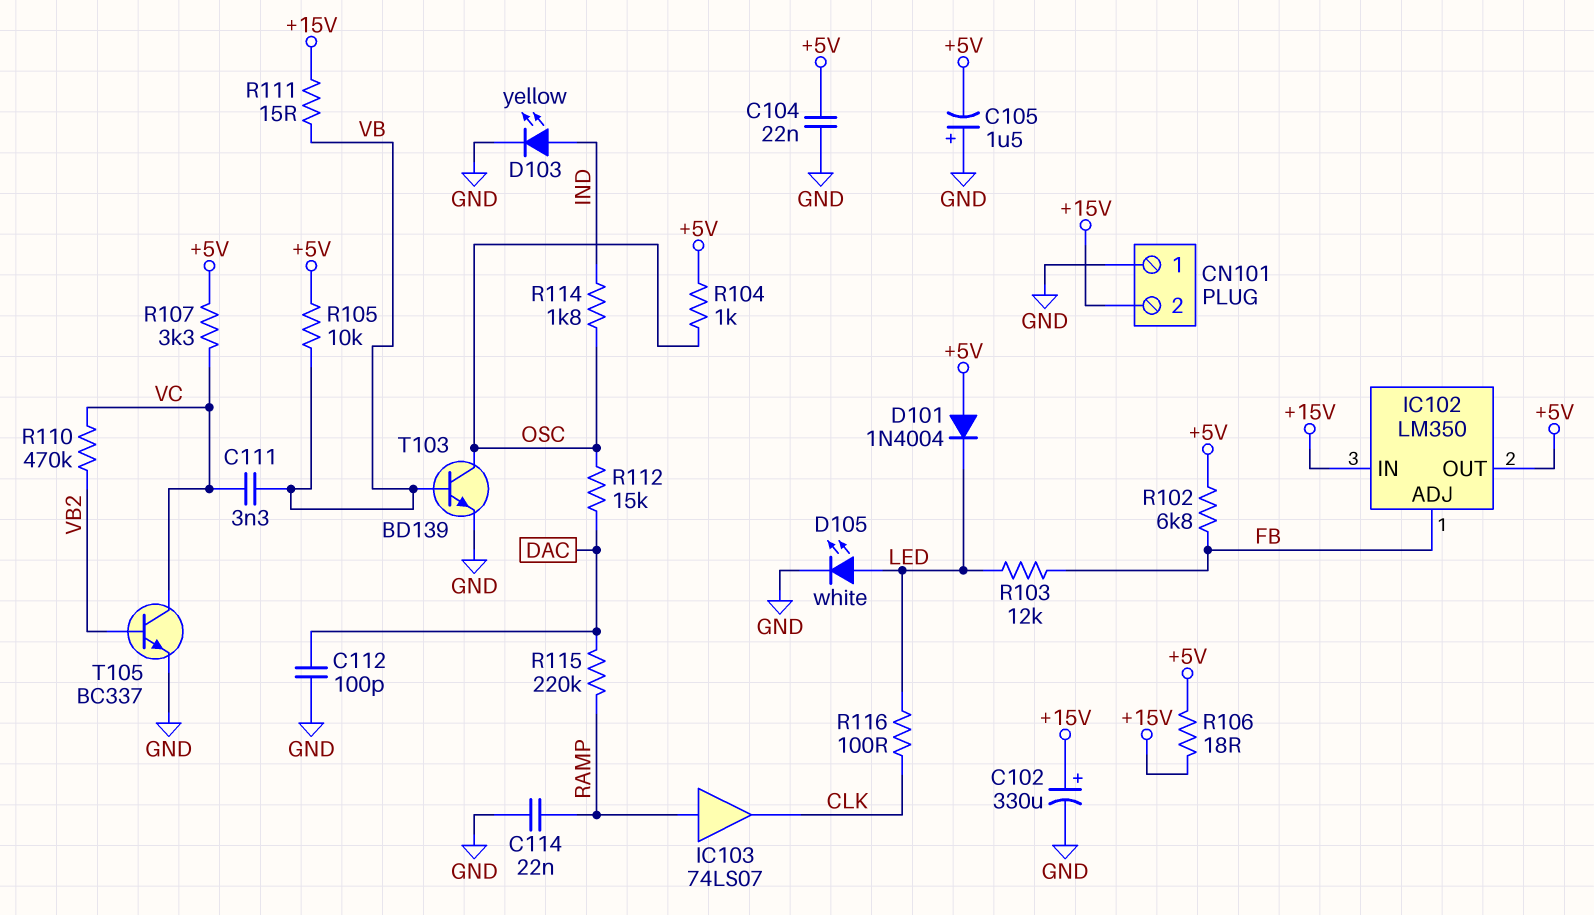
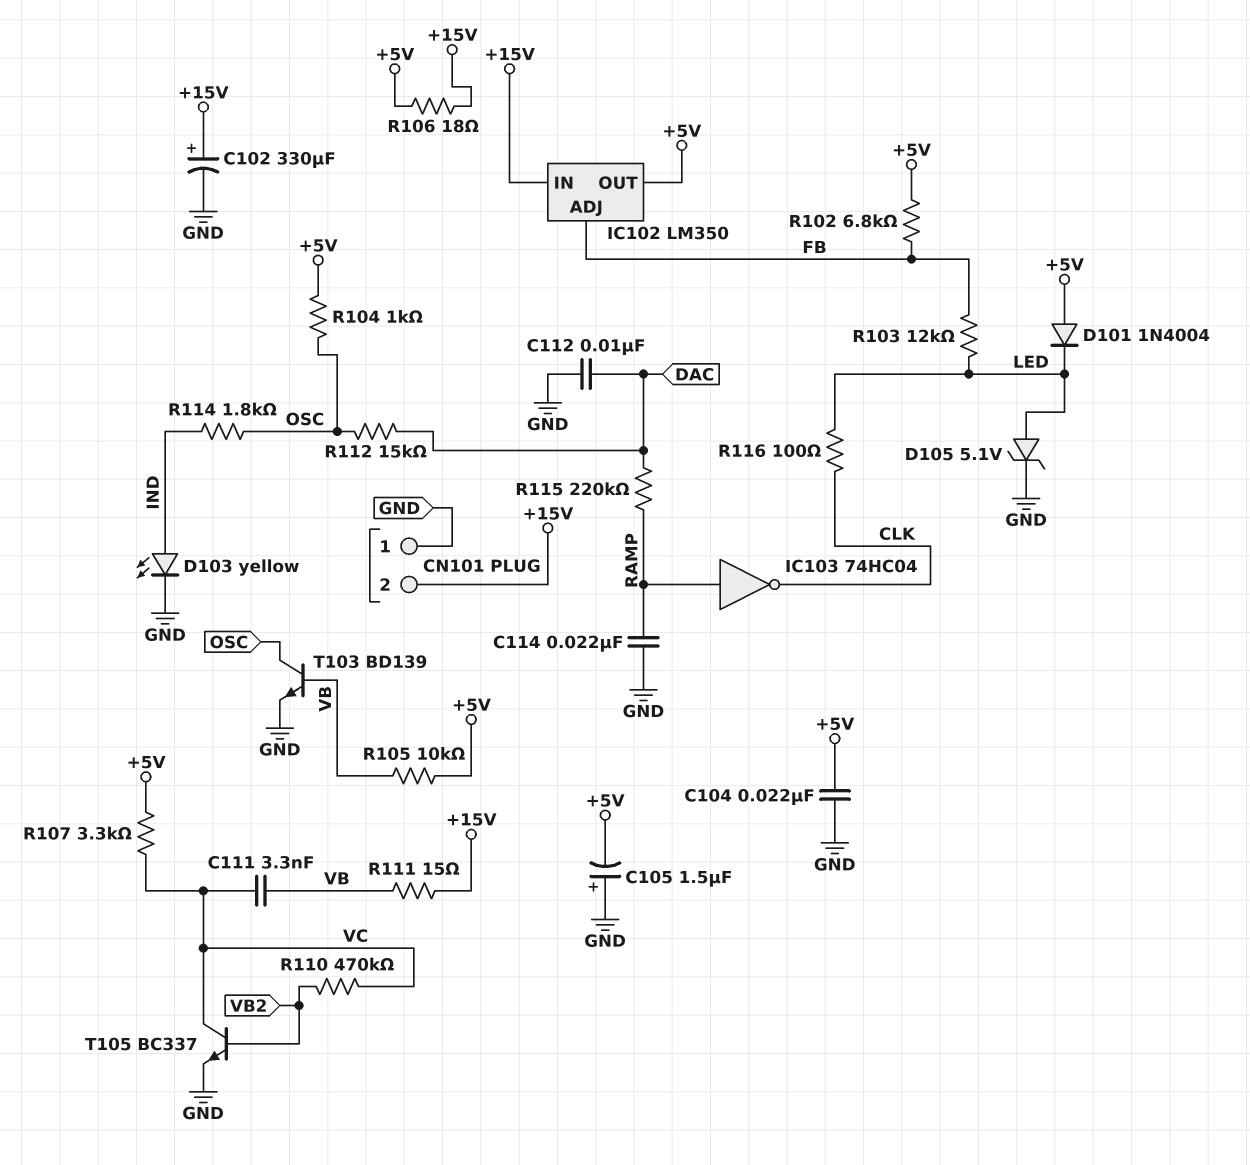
C112: 100pF (DAC, GND) -> 10nF (DAC, GND)
D105: LED white (A LED, K GND) -> zener 5.1V (A LED, K GND)
IC103: buffer 74LS07 (in RAMP, out CLK) -> NOT 74HC04 (in RAMP, out CLK)

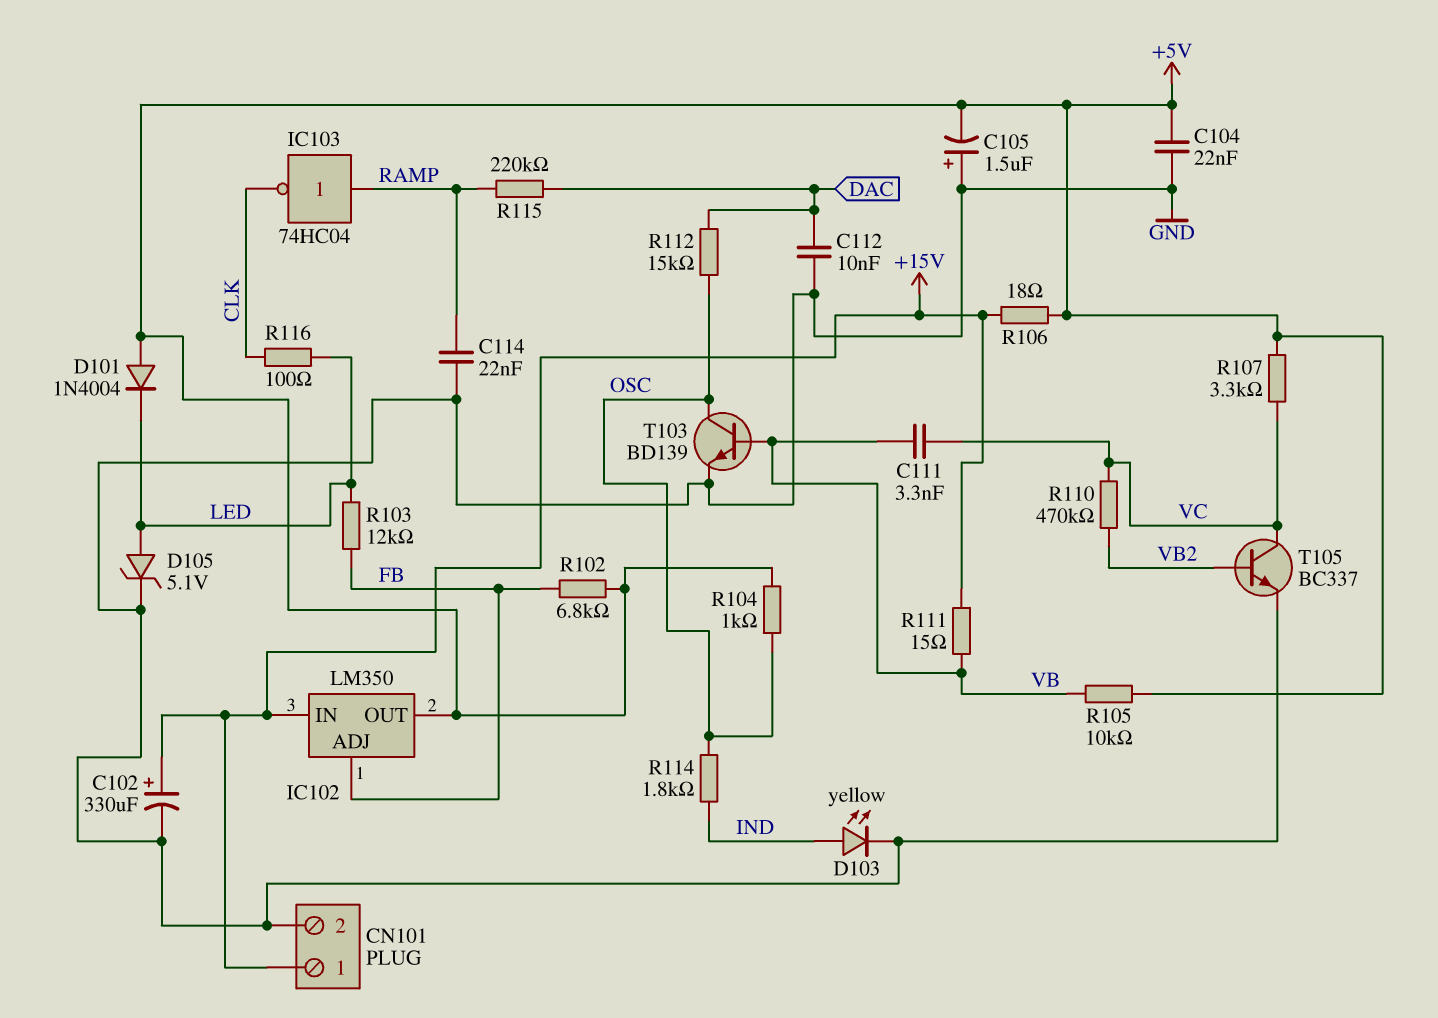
CN101 pin 1: GND -> +15V
CN101 pin 2: +15V -> GND

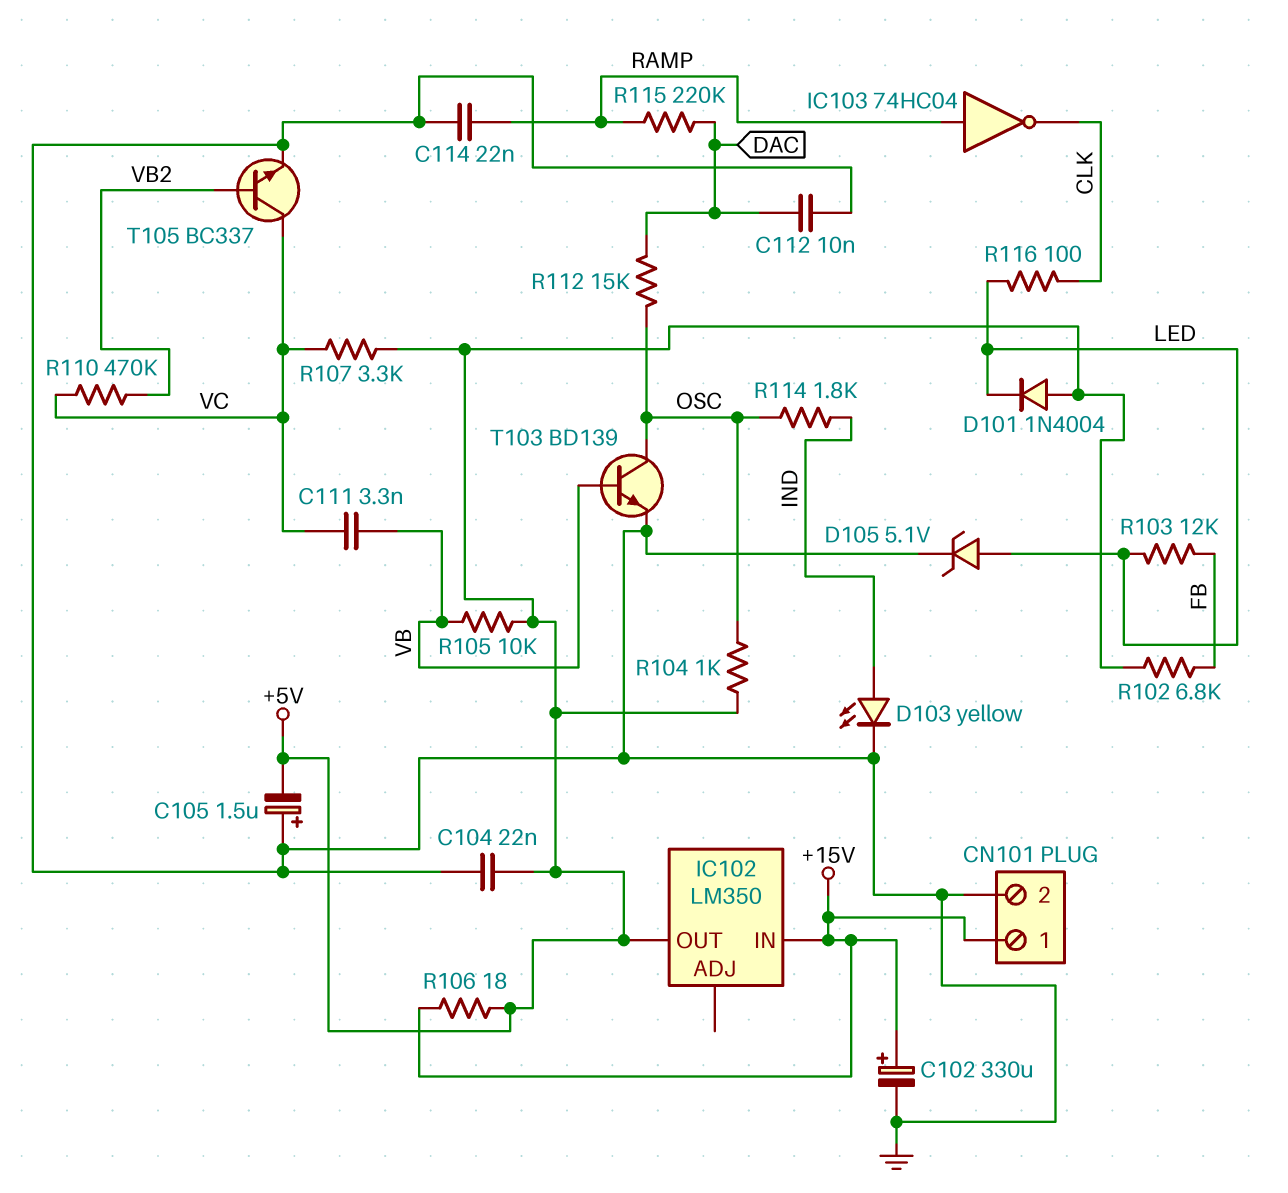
IC102 pin ADJ: FB -> none
R111: 15 (+15V, VB) -> none

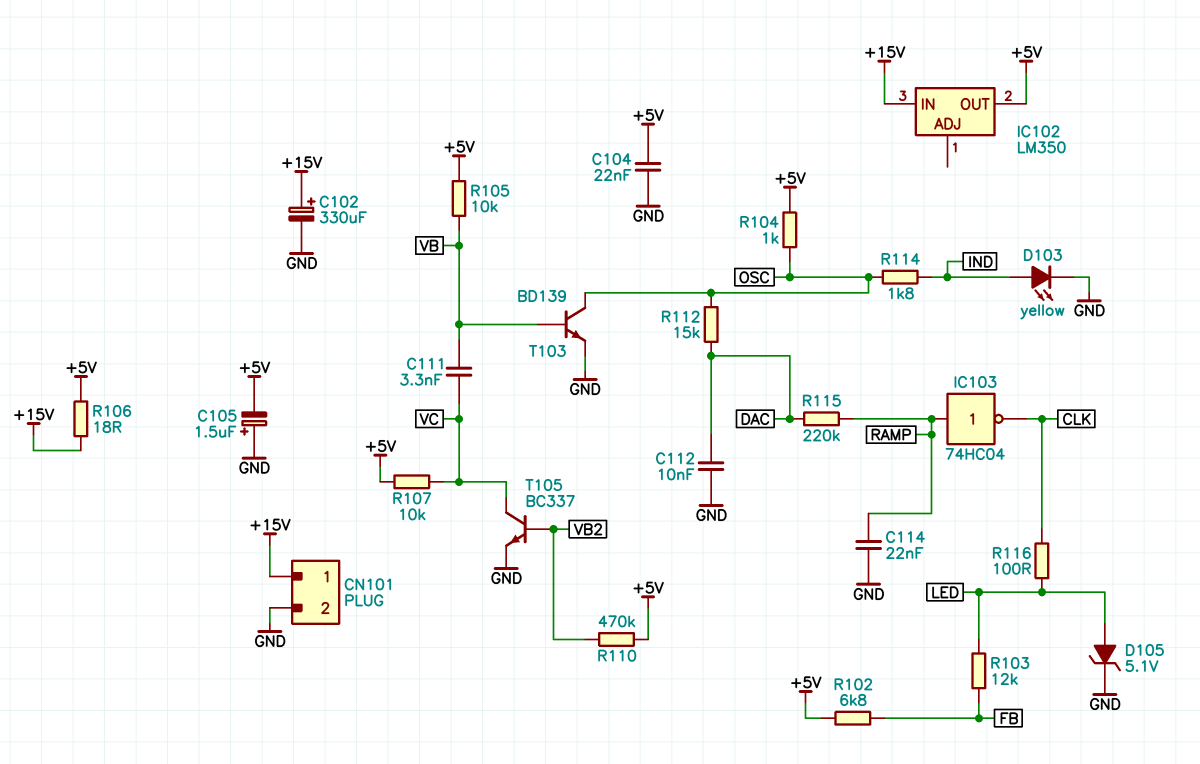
D101: diode 1N4004 (A +5V, K LED) -> none
R107: 3.3k (+5V, VC) -> 10k (+5V, VC)
R110: 470k (VB2, VC) -> 470k (+5V, VB2)

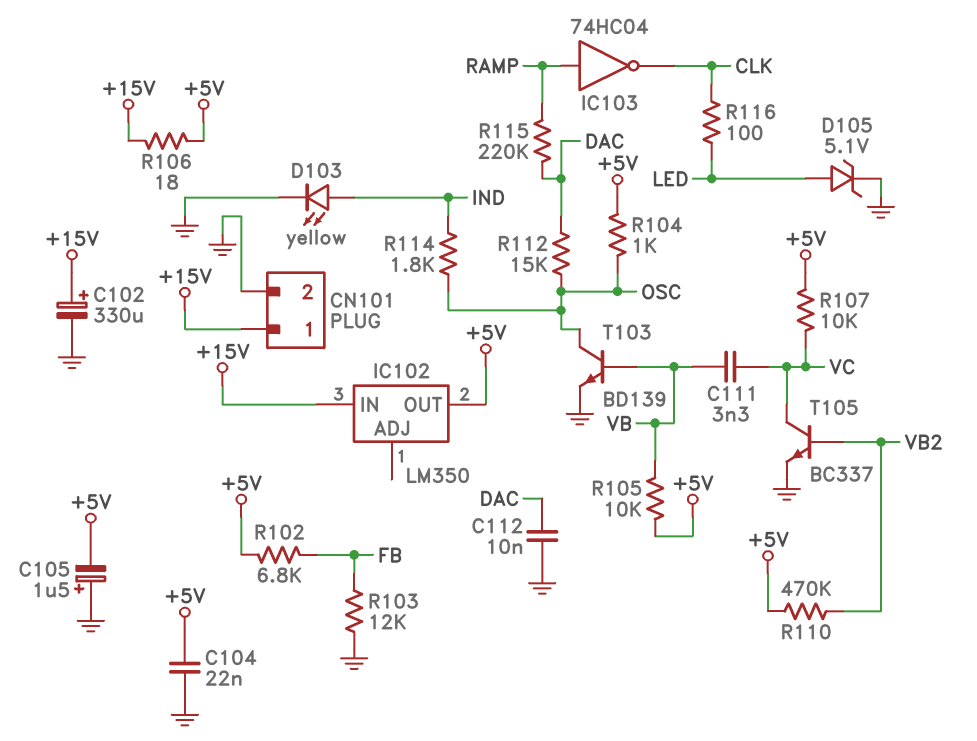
C114: 22nF (GND, RAMP) -> none
R103: 12k (FB, LED) -> 12k (FB, GND)

